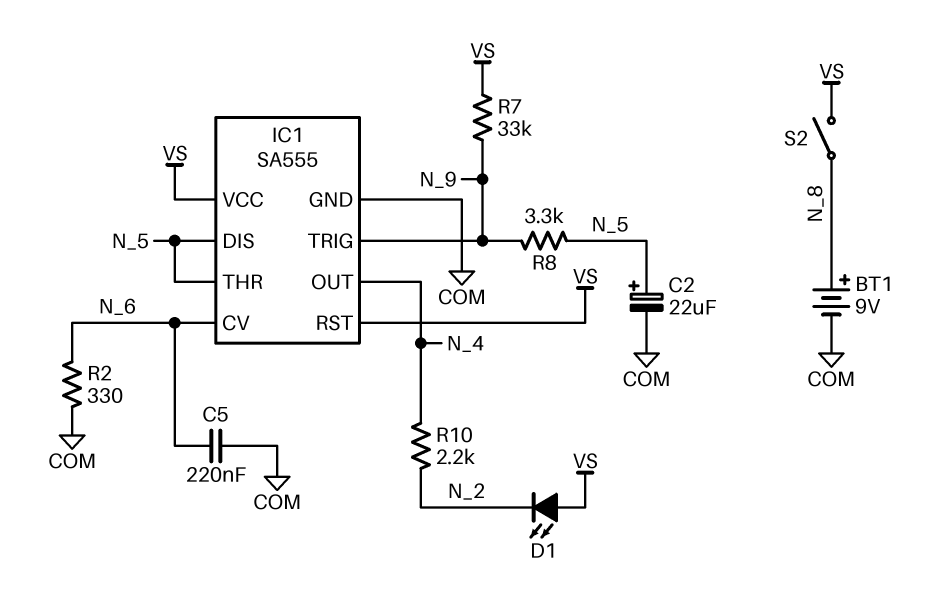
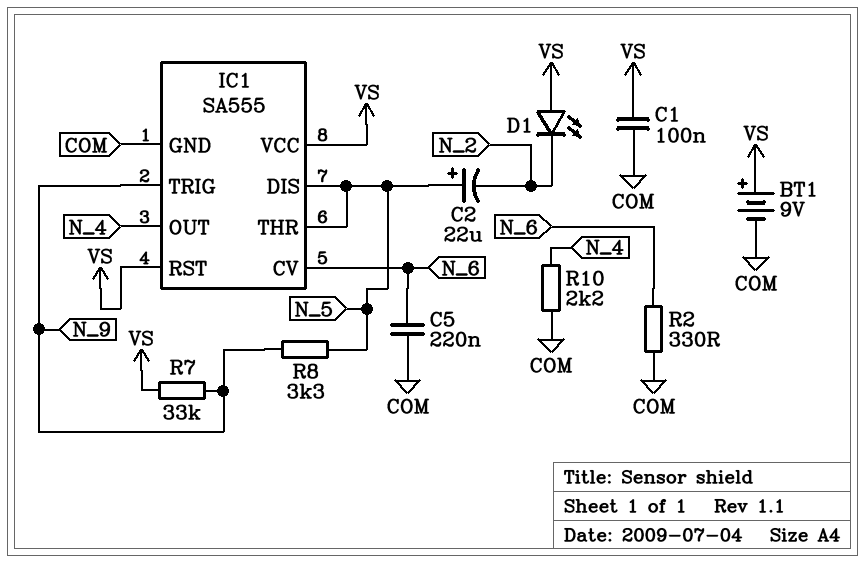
BT1: 9V (plus N_8, minus COM) -> 9V (plus VS, minus COM)
C1: none -> 100nF (COM, VS)
C2: 22uF (plus N_5, minus COM) -> 22uF (plus N_5, minus N_2)
R10: 2.2k (N_2, N_4) -> 2.2k (COM, N_4)
S2: switch (N_8, VS) -> none

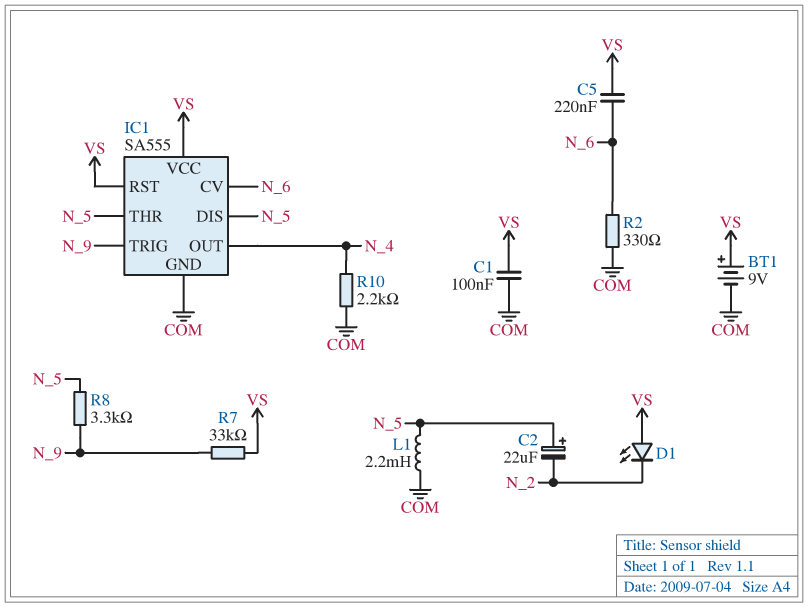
C5: 220nF (COM, N_6) -> 220nF (N_6, VS)
L1: none -> 2.2mH (COM, N_5)

